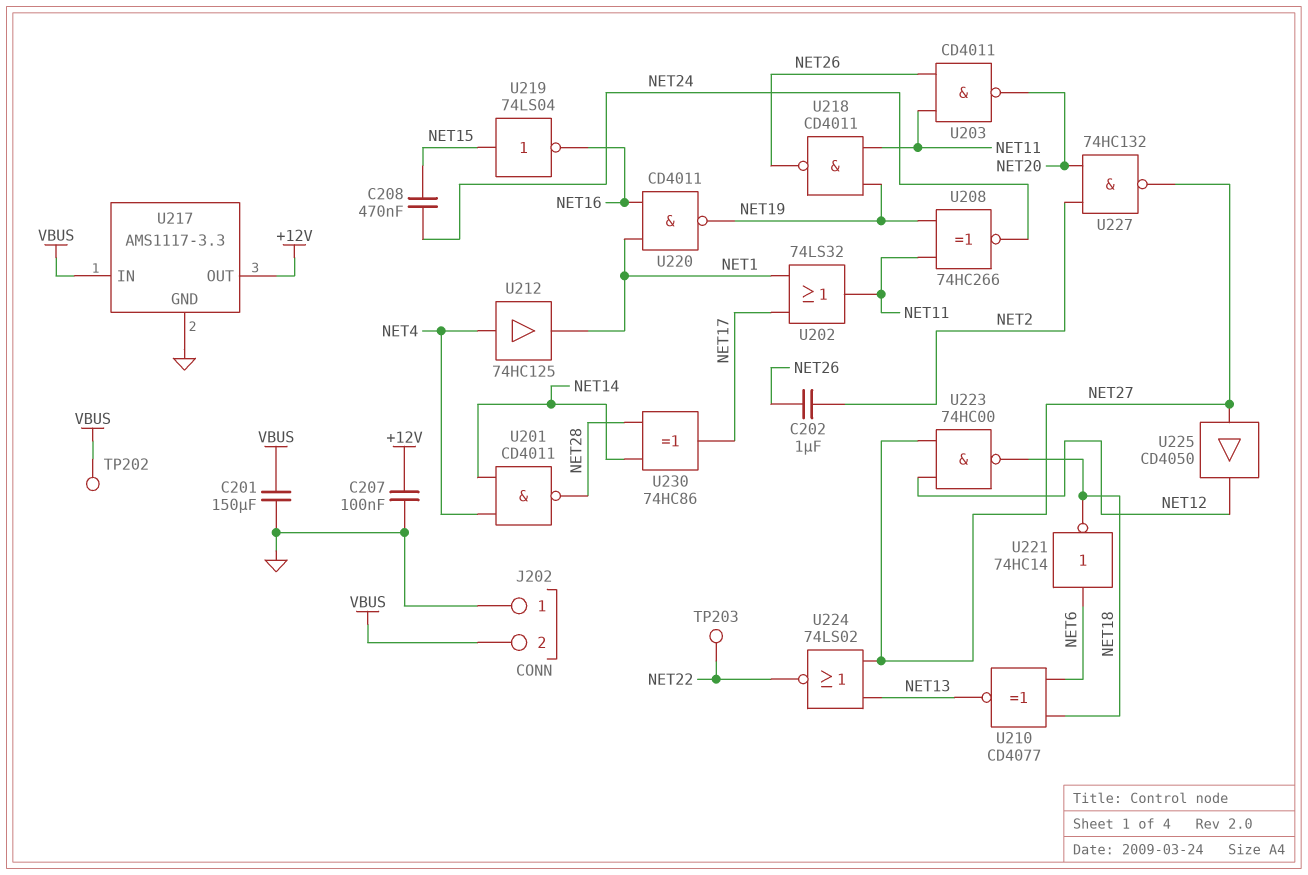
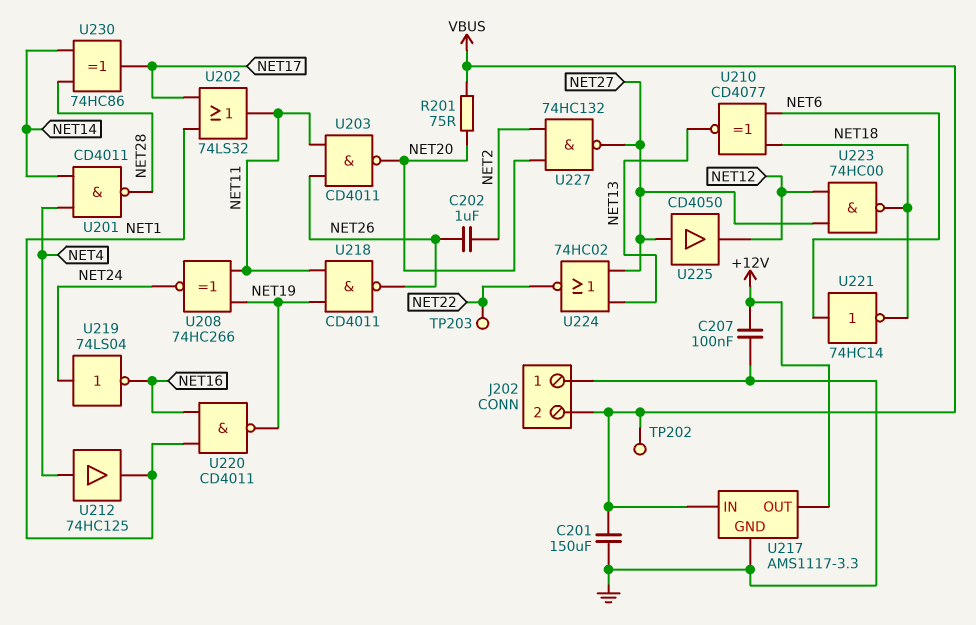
C208: 470nF (NET15, NET24) -> none
R201: none -> 75 (NET20, VBUS)
U219: NOT 74LS04 (in NET15, out NET16) -> NOT 74LS04 (in NET24, out NET16)
U224: NOR 74LS02 (in NET13, in NET27, out NET22) -> NOR 74HC02 (in NET13, in NET27, out NET22)

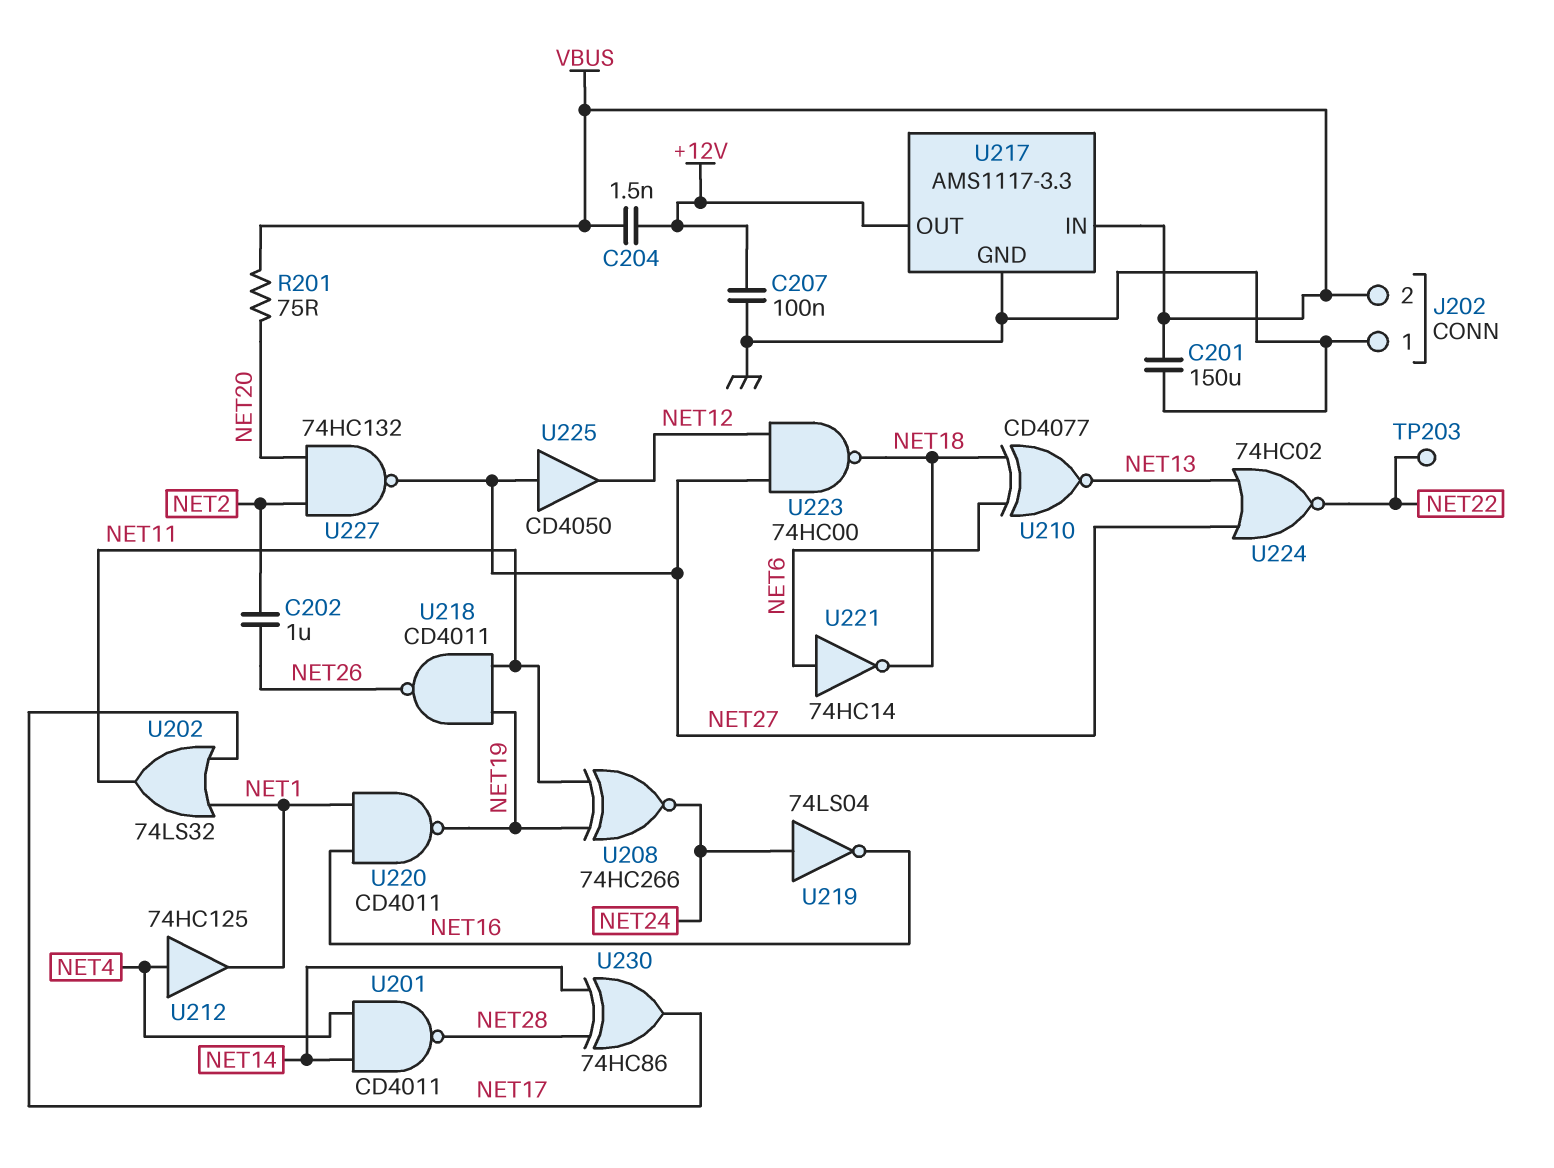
C204: none -> 1.5nF (+12V, VBUS)
TP202: test point (VBUS) -> none
U203: NAND CD4011 (in NET11, in NET26, out NET20) -> none

